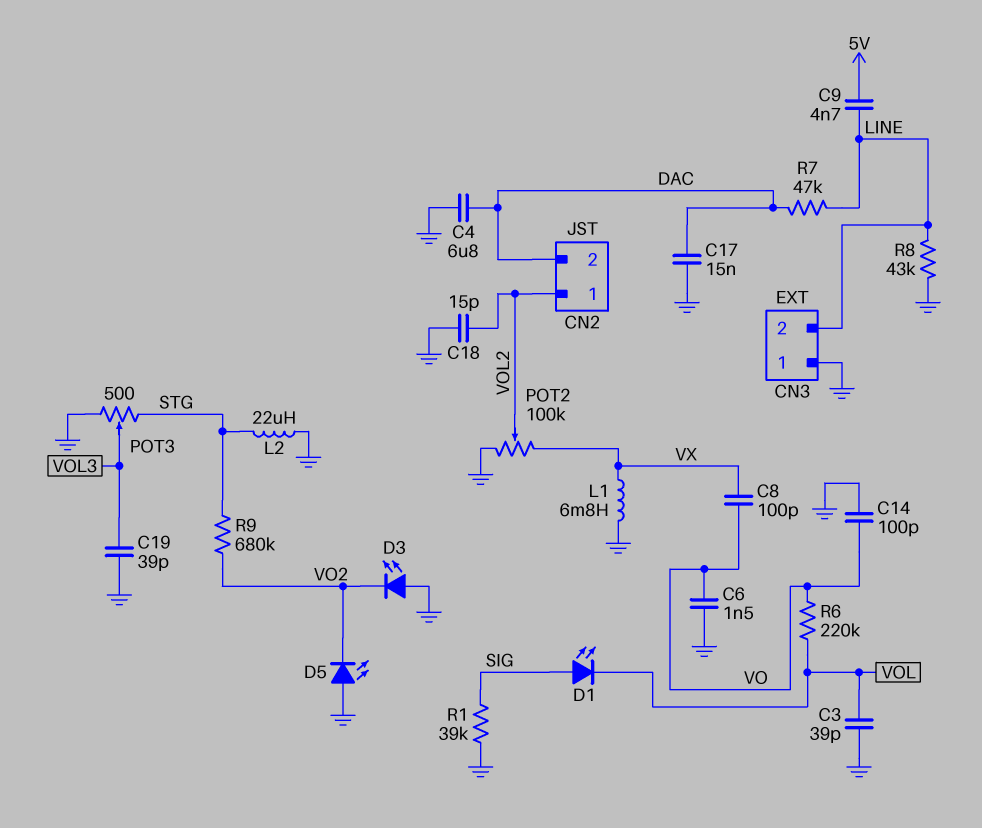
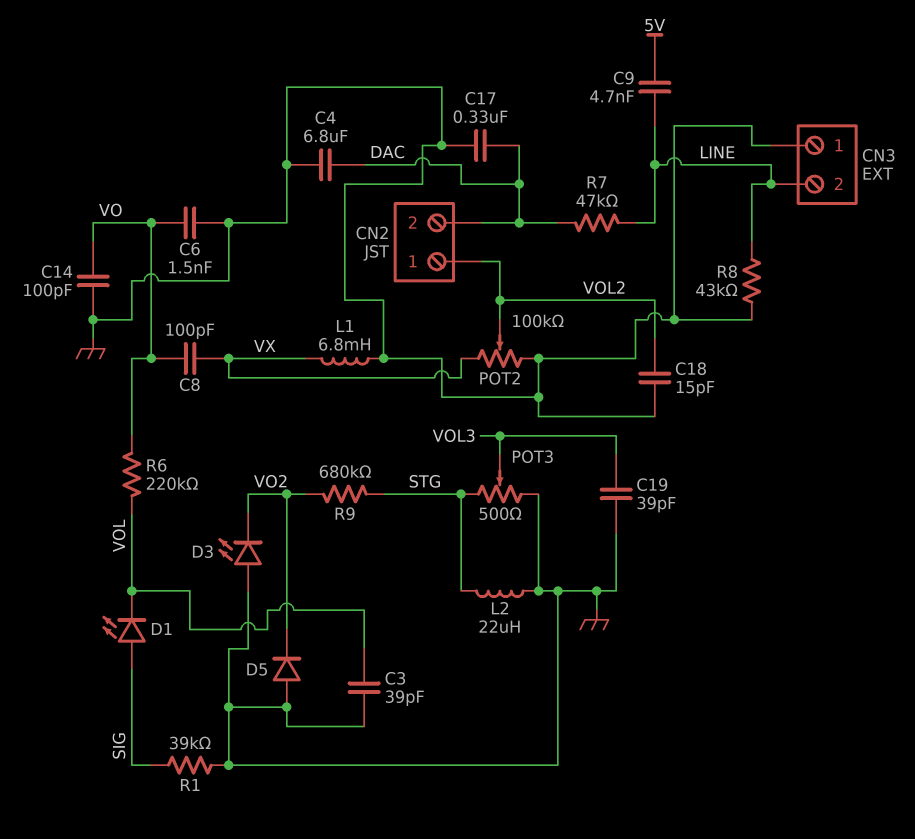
C17: 15nF (DAC, GND) -> 330nF (DAC, GND)
D5: LED (A GND, K VO2) -> diode (A GND, K VO2)

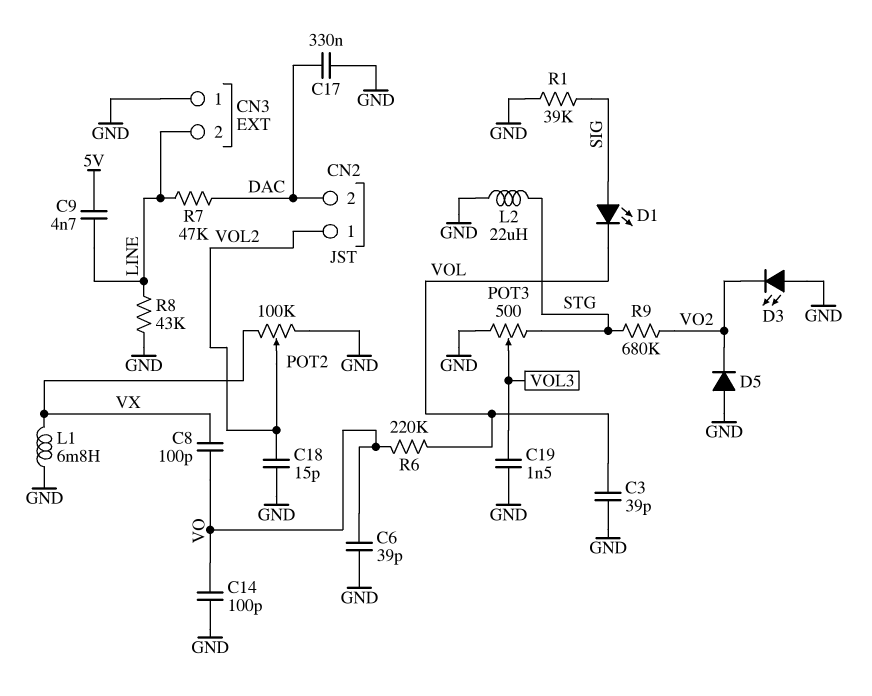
C4: 6.8uF (DAC, GND) -> none
C6: 1.5nF (GND, VO) -> 39pF (GND, VO)
C19: 39pF (GND, VOL3) -> 1.5nF (GND, VOL3)

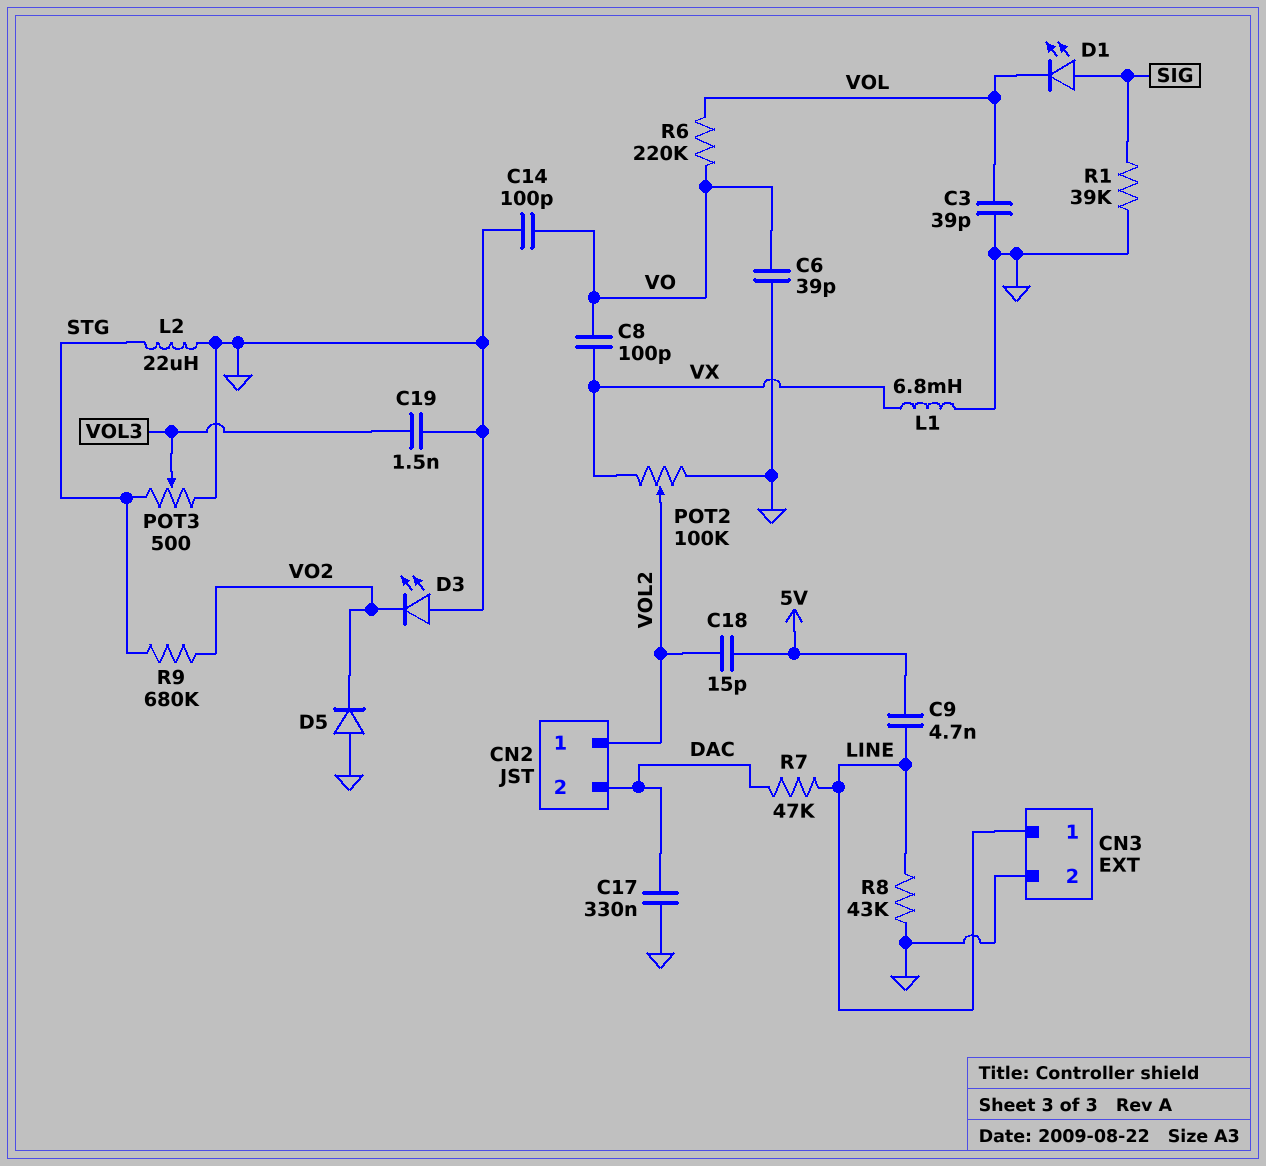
C18: 15pF (GND, VOL2) -> 15pF (5V, VOL2)
CN3 pin 1: GND -> LINE
CN3 pin 2: LINE -> GND

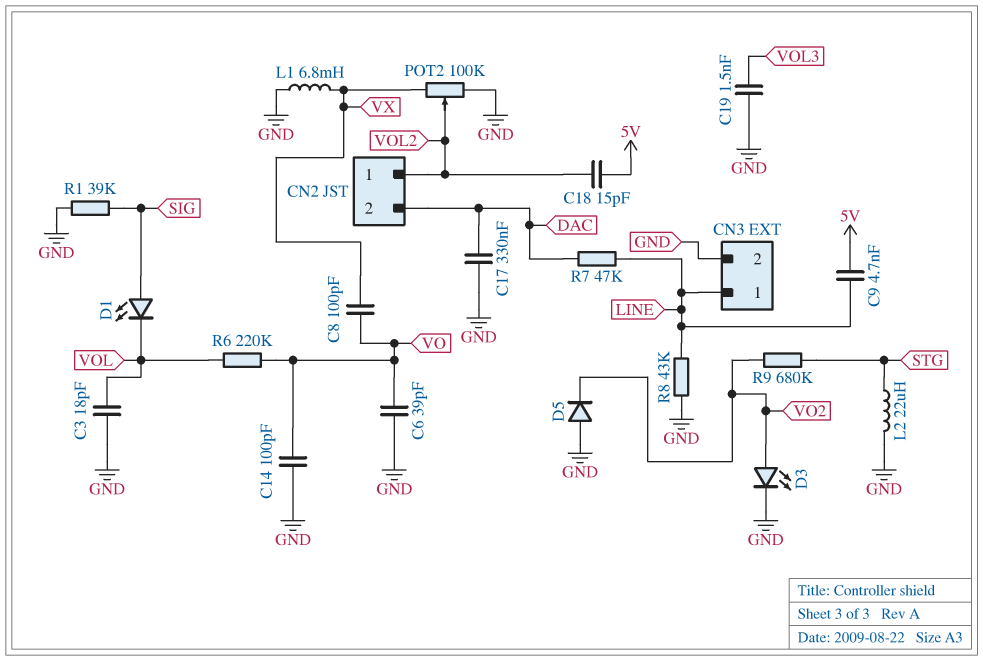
C3: 39pF (GND, VOL) -> 18pF (GND, VOL)
D3: LED (A GND, K VO2) -> LED (A VO2, K GND)
POT3: 500 (GND, STG, wiper VOL3) -> none

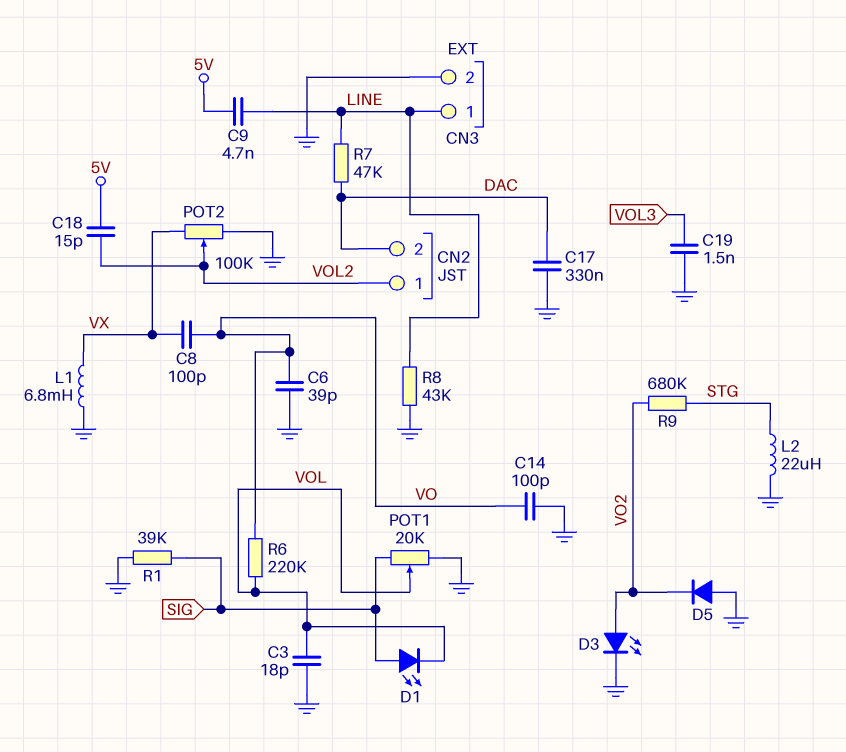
POT1: none -> 20k (GND, SIG, wiper VOL)

